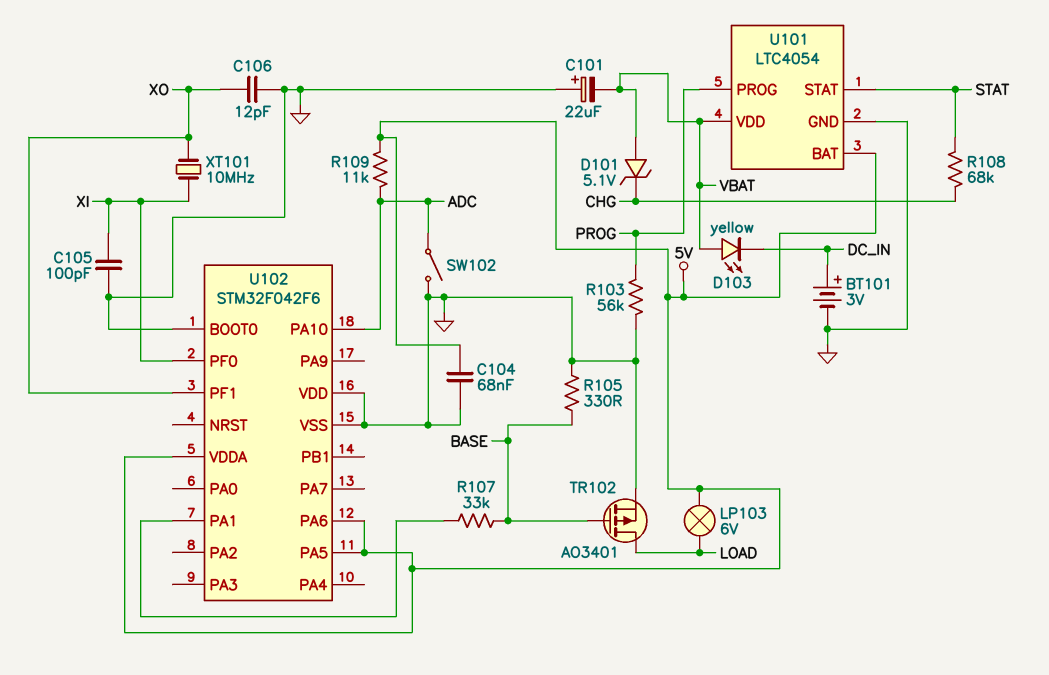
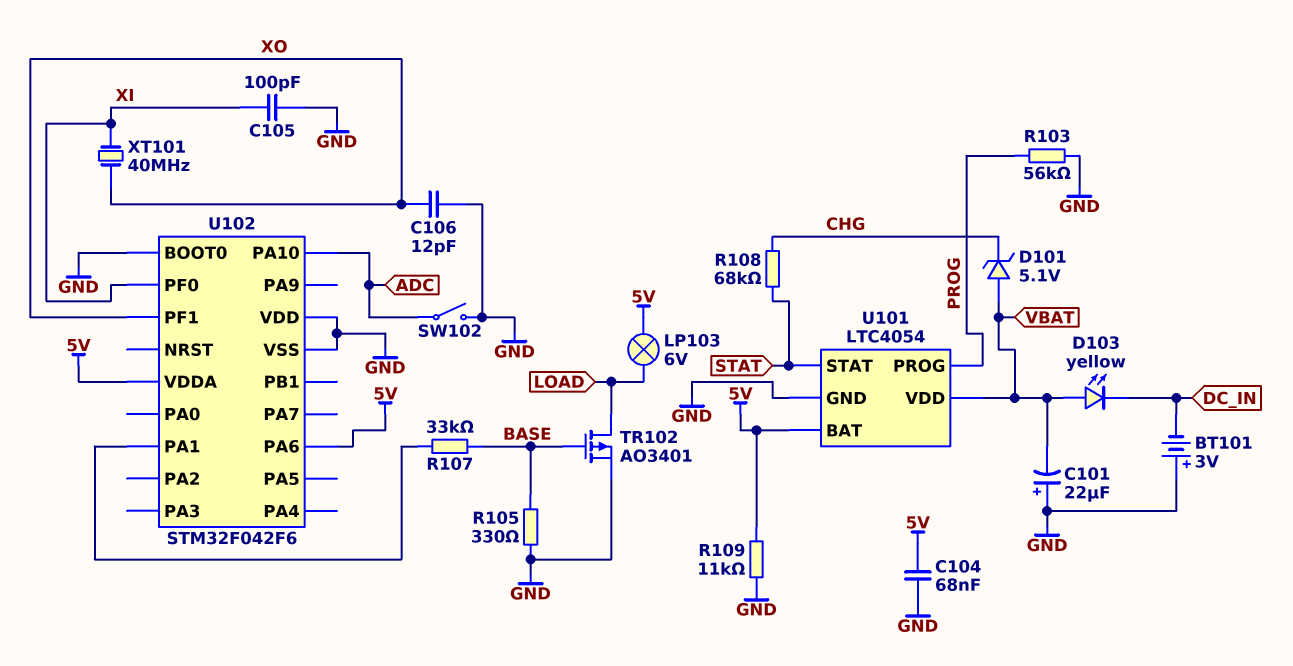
BT101: 3V (plus DC_IN, minus GND) -> 3V (plus GND, minus DC_IN)
R109: 11k (5V, ADC) -> 11k (5V, GND)
U102 pin PA5: 5V -> none
XT101: 10MHz (XI, XO) -> 40MHz (XI, XO)

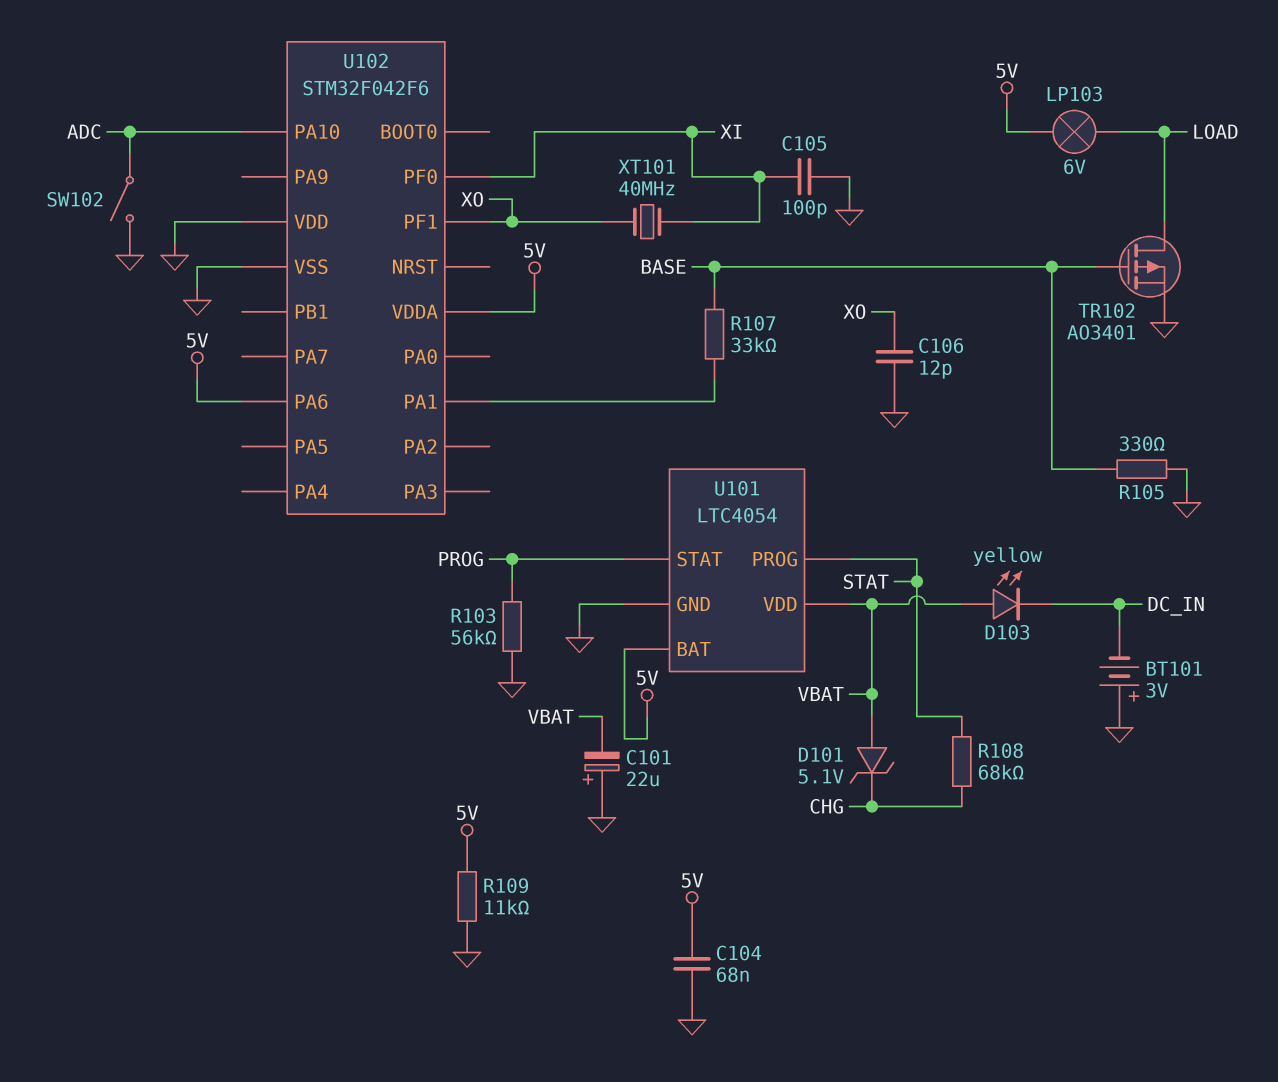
U101 pin PROG: PROG -> STAT
U101 pin STAT: STAT -> PROG
U102 pin BOOT0: GND -> none

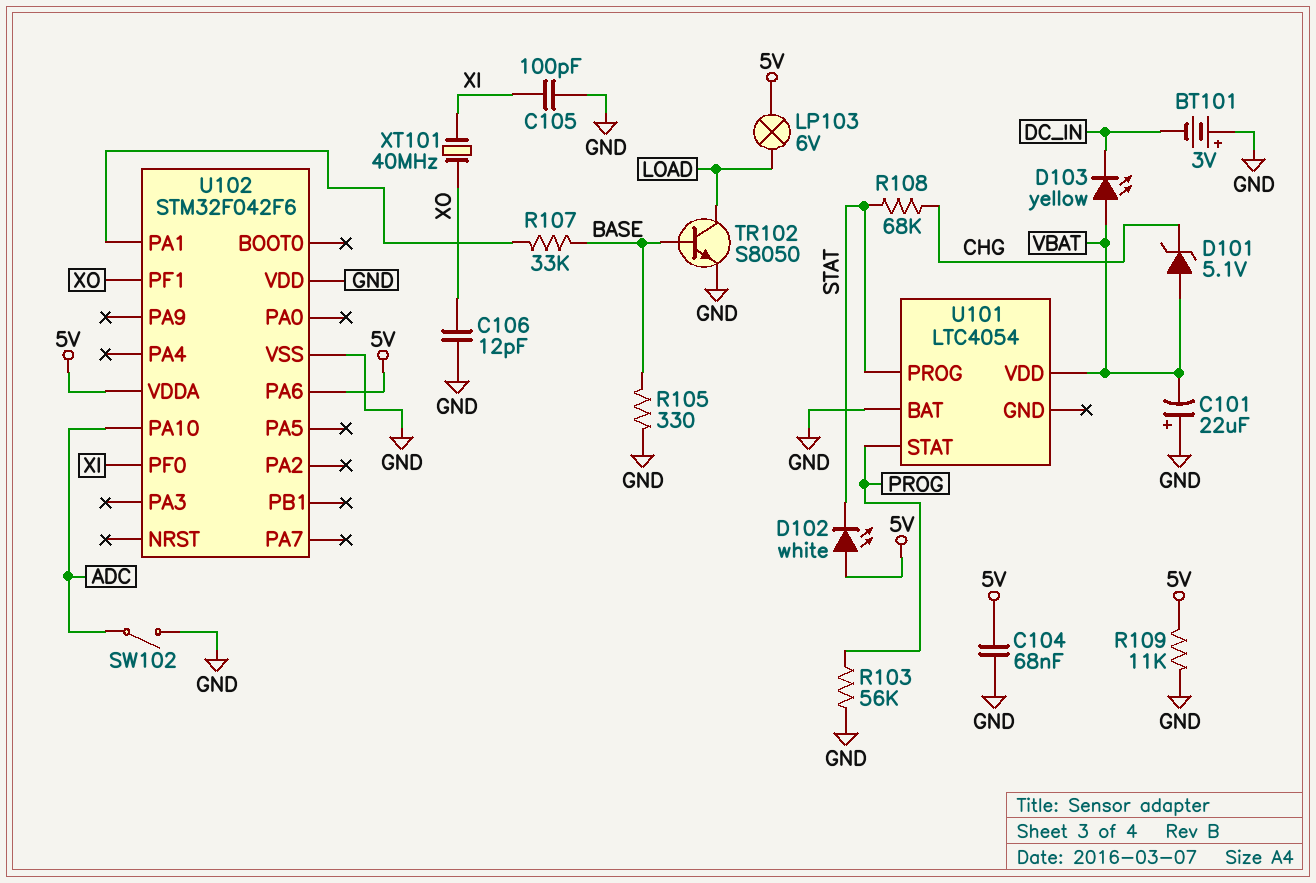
D102: none -> LED white (A 5V, K STAT)
TR102: PMOS AO3401 (G BASE, D LOAD, S GND) -> NPN S8050 (B BASE, C LOAD, E GND)
U101 pin BAT: 5V -> GND
U101 pin GND: GND -> none

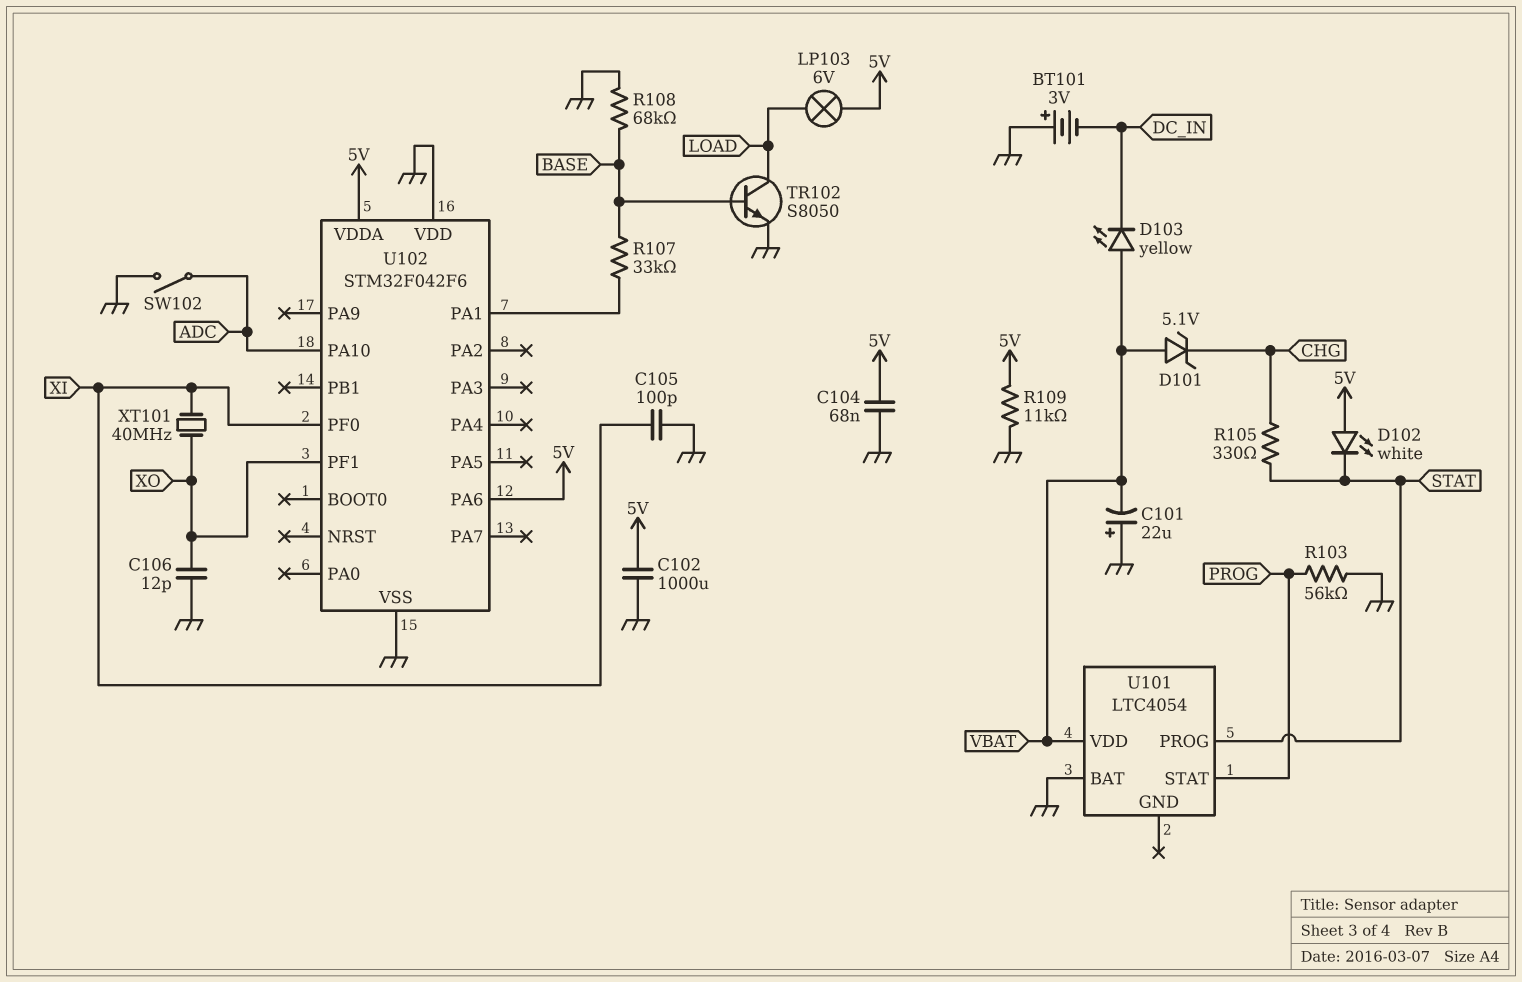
C102: none -> 1000uF (5V, GND)
R105: 330 (BASE, GND) -> 330 (CHG, STAT)
R108: 68k (CHG, STAT) -> 68k (BASE, GND)

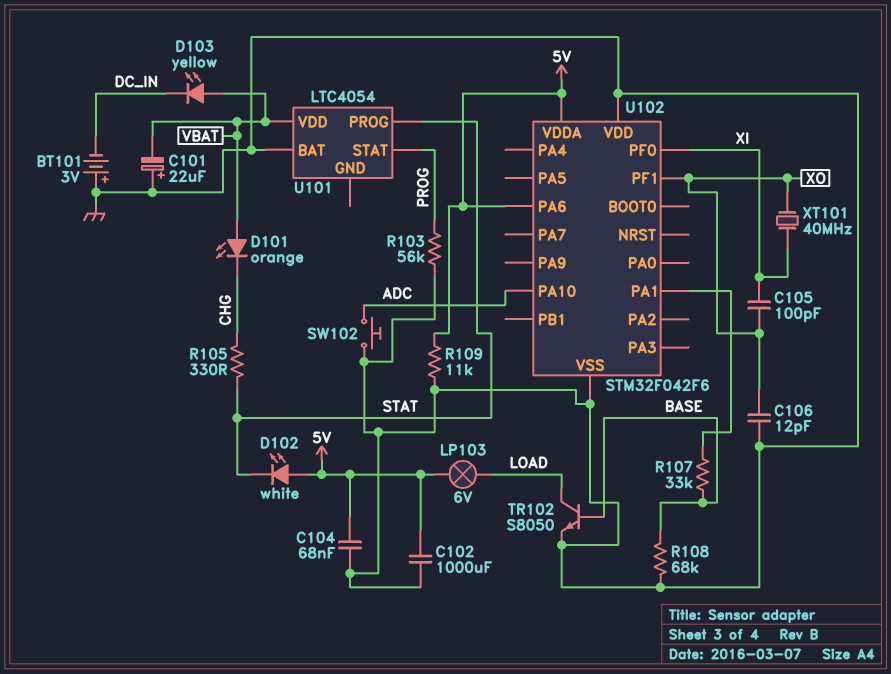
C105: 100pF (GND, XI) -> 100pF (XI, XO)
D101: zener 5.1V (A VBAT, K CHG) -> LED orange (A VBAT, K CHG)
SW102: switch (ADC, GND) -> button (ADC, GND)

